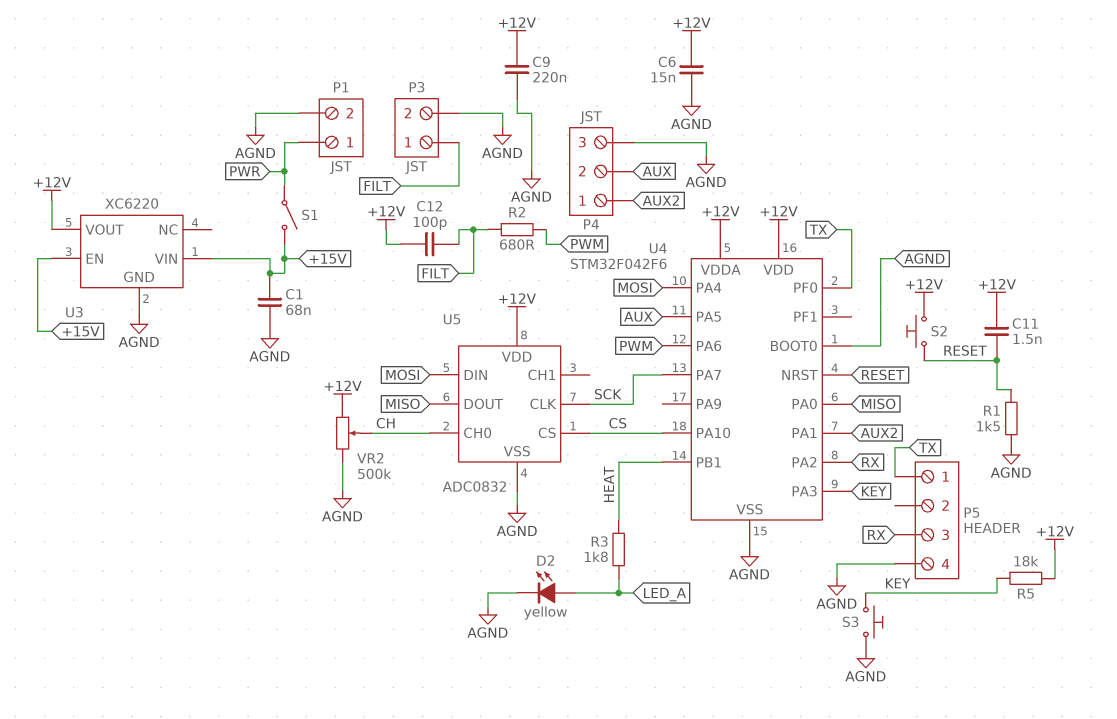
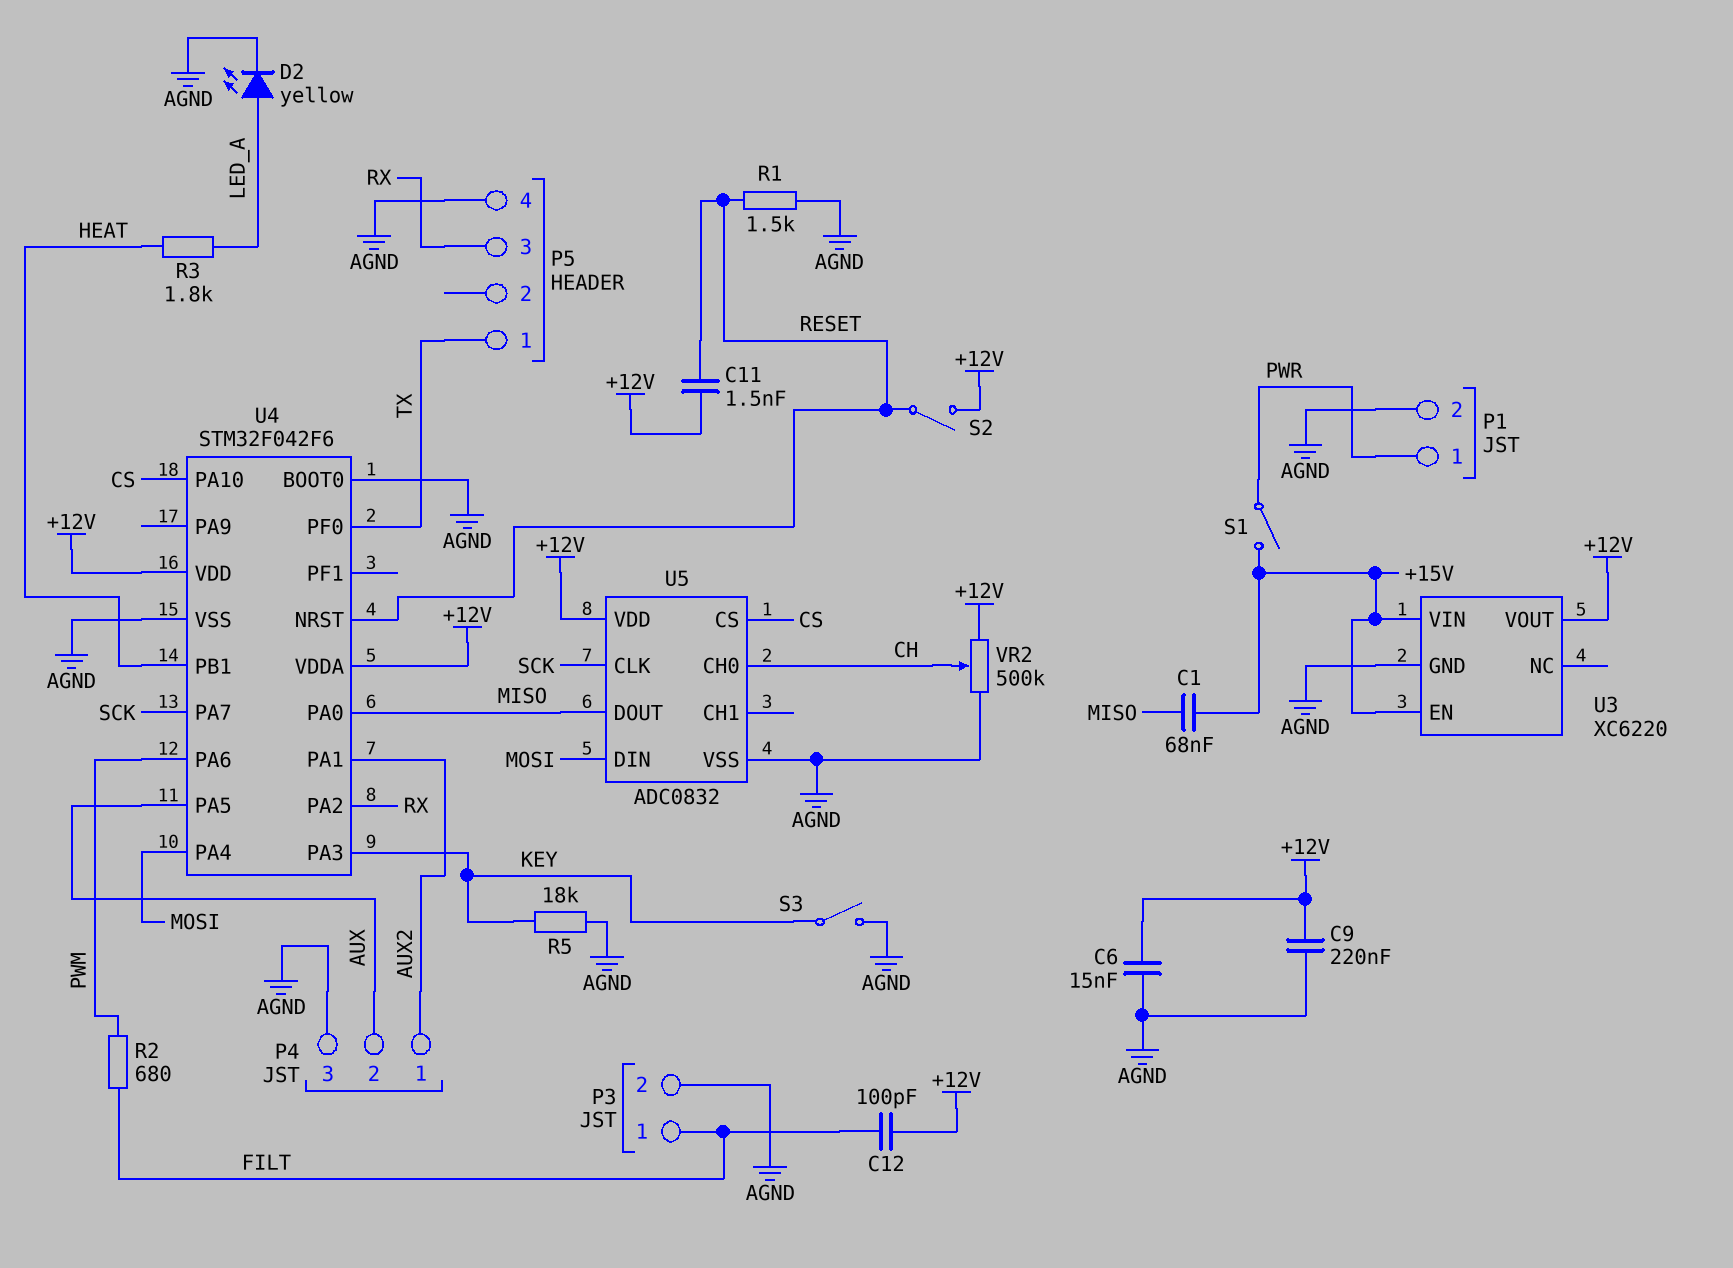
C1: 68nF (+15V, AGND) -> 68nF (+15V, MISO)
R5: 18k (+12V, KEY) -> 18k (AGND, KEY)
S2: button (+12V, RESET) -> switch (+12V, RESET)
S3: button (AGND, KEY) -> switch (AGND, KEY)

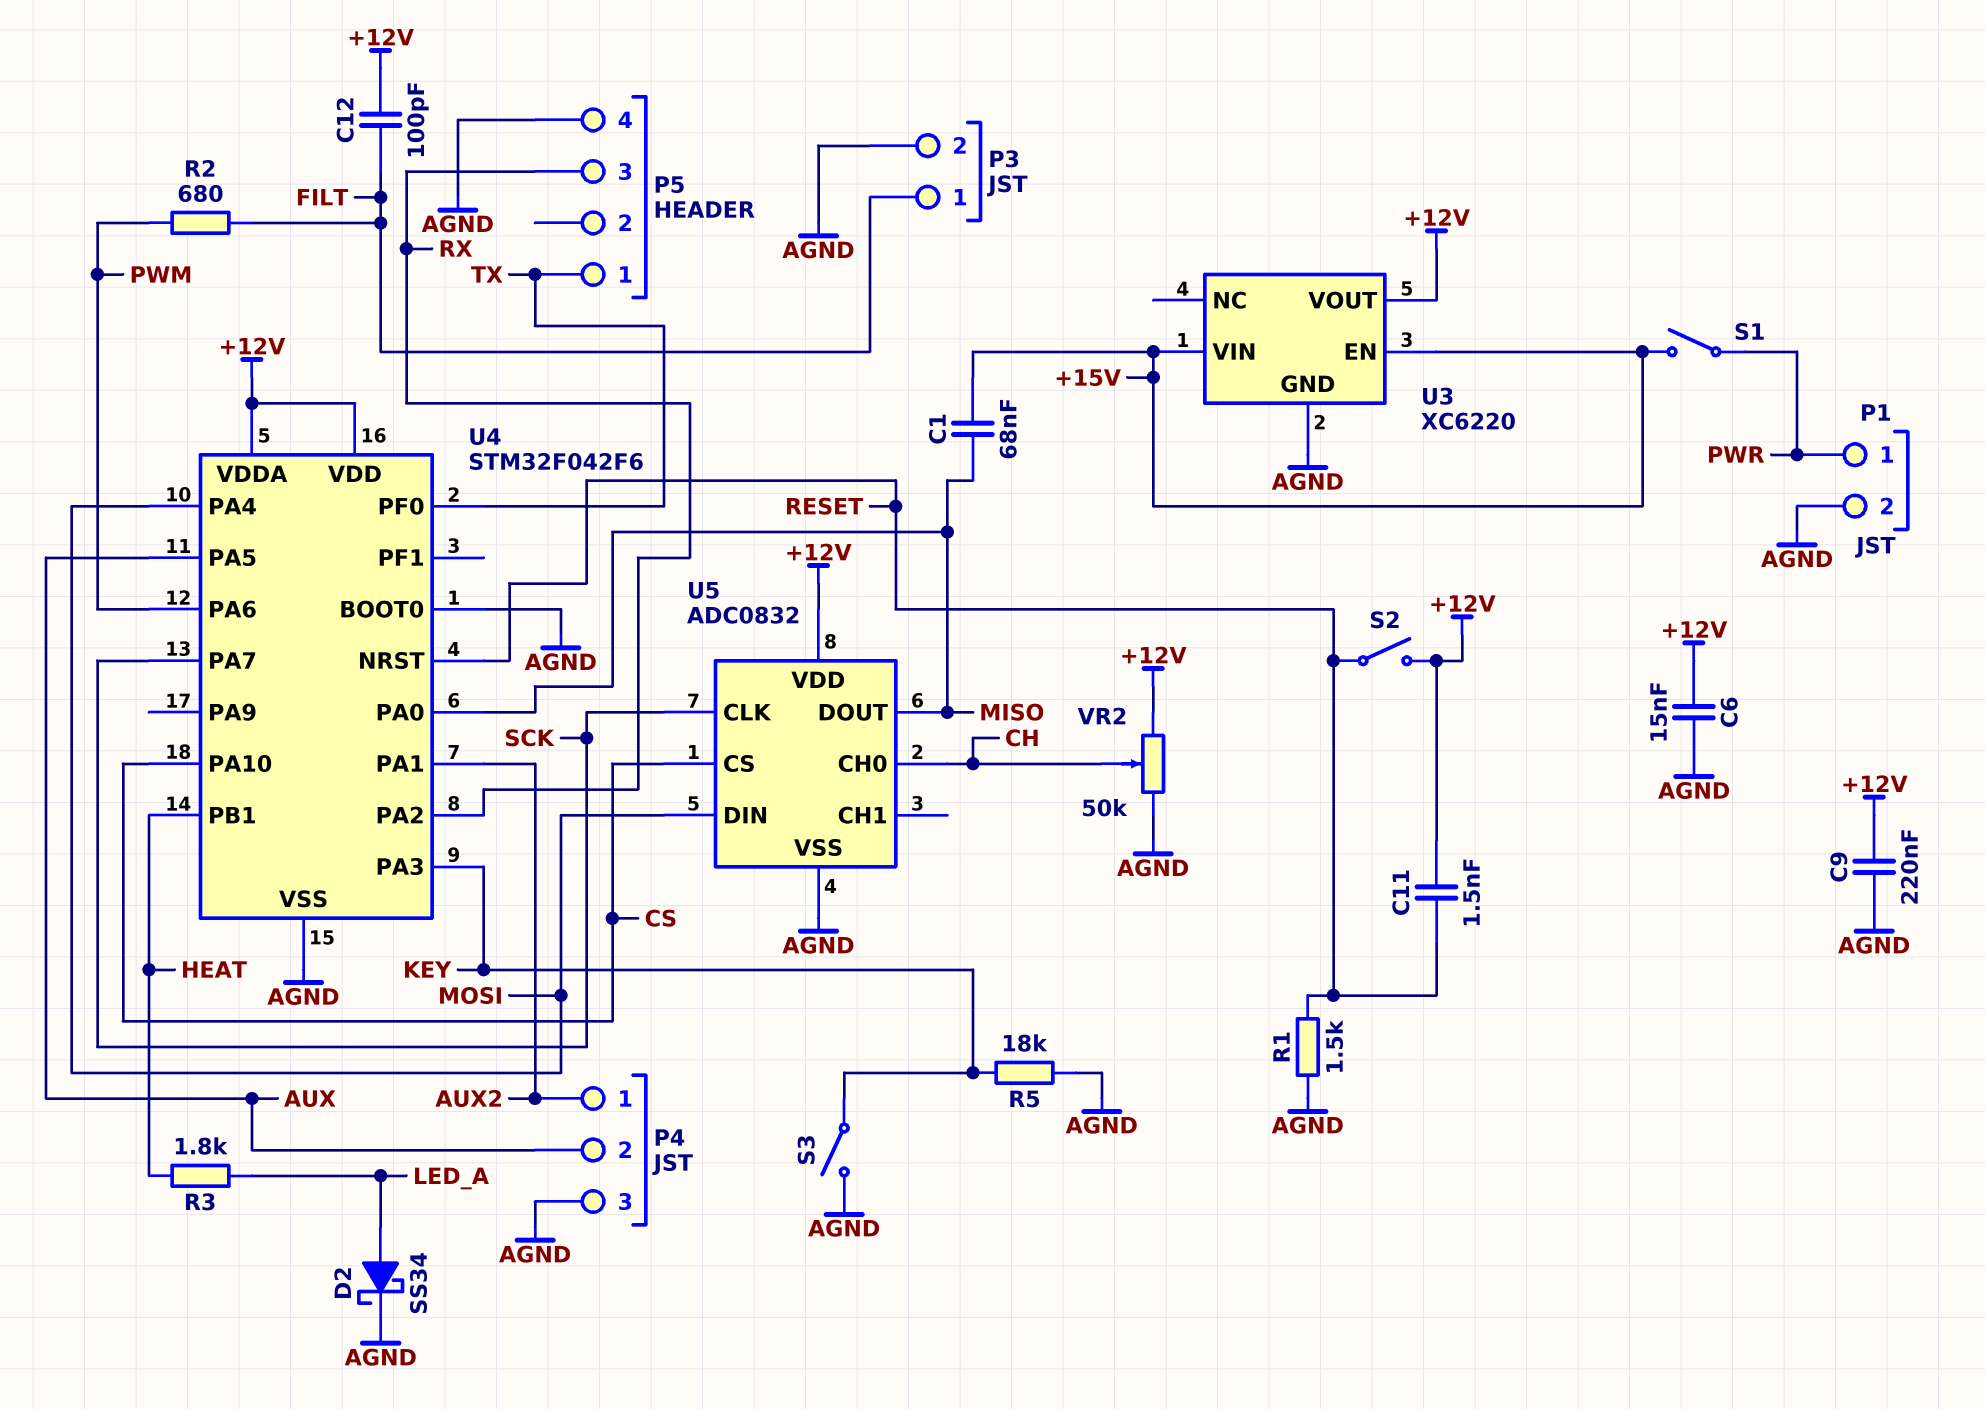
D2: LED yellow (A LED_A, K AGND) -> schottky SS34 (A LED_A, K AGND)
VR2: 500k (+12V, AGND, wiper CH) -> 50k (+12V, AGND, wiper CH)

